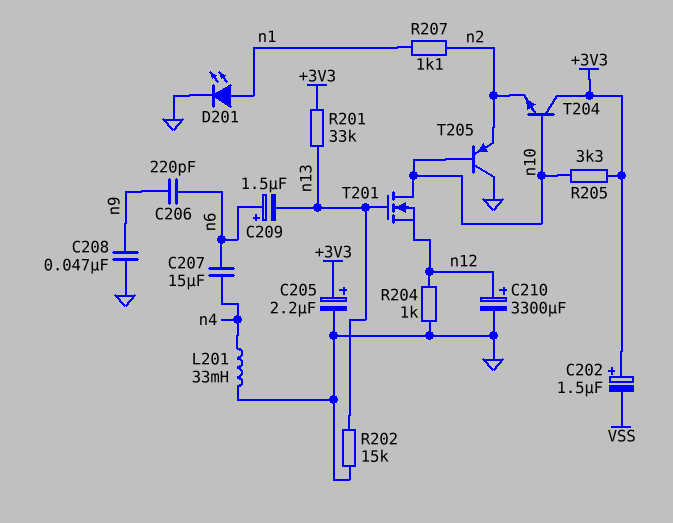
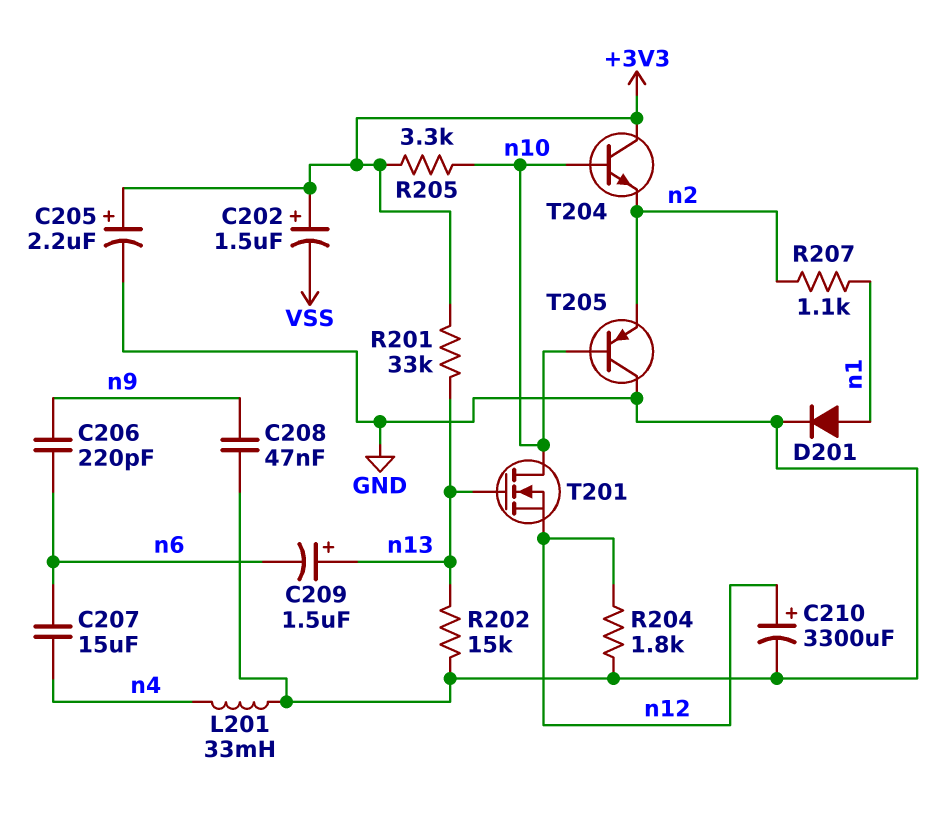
C209: 1.5uF (plus n6, minus n13) -> 1.5uF (plus n13, minus n6)
D201: LED (A n1, K GND) -> diode (A n1, K GND)
R204: 1k (GND, n12) -> 1.8k (GND, n12)

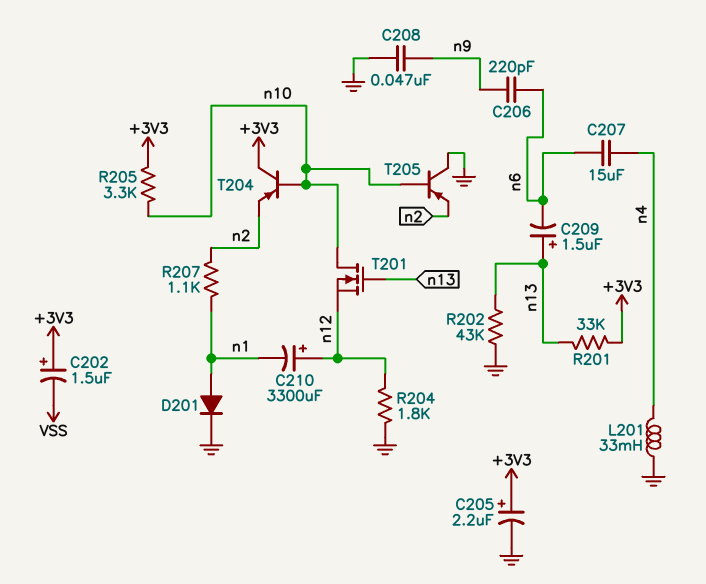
C210: 3300uF (plus n12, minus GND) -> 3300uF (plus n12, minus n1)
R202: 15k (GND, n13) -> 43k (GND, n13)
T204: NPN (B n10, C +3V3, E n2) -> PNP (B n10, C +3V3, E n2)

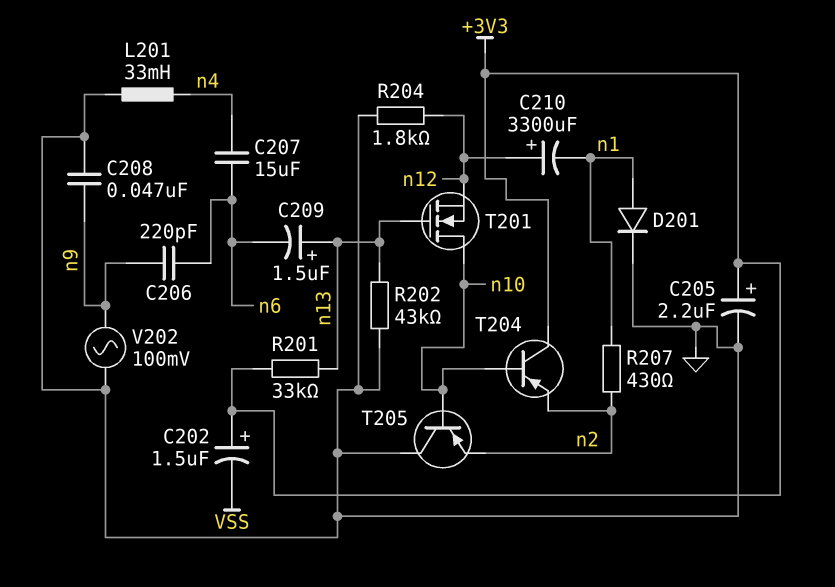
R205: 3.3k (+3V3, n10) -> none
R207: 1.1k (n1, n2) -> 430 (n1, n2)
V202: none -> AC 100mV (GND, n9)

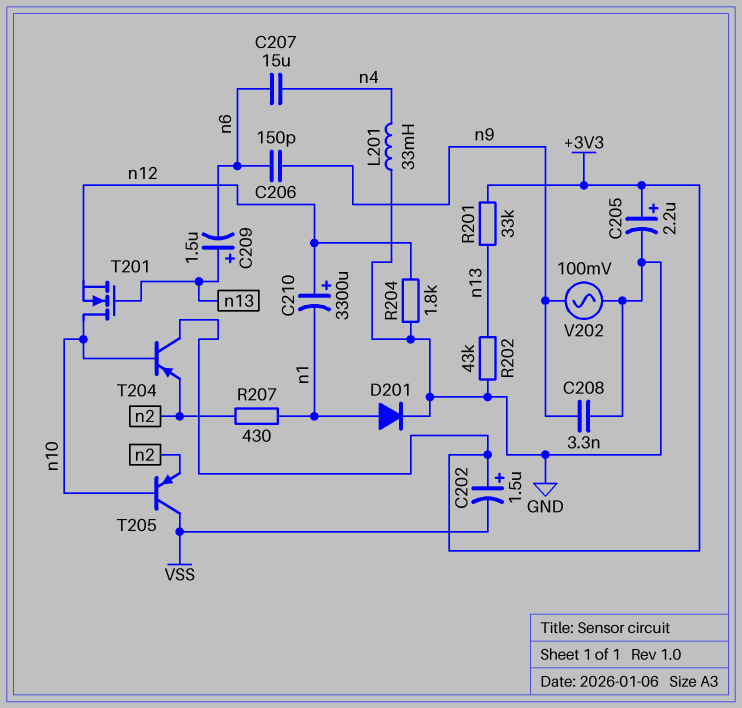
C206: 220pF (n6, n9) -> 150pF (n6, n9)
C208: 47nF (GND, n9) -> 3.3nF (GND, n9)
T205: PNP (B n10, C GND, E n2) -> PNP (B n10, C VSS, E n2)

